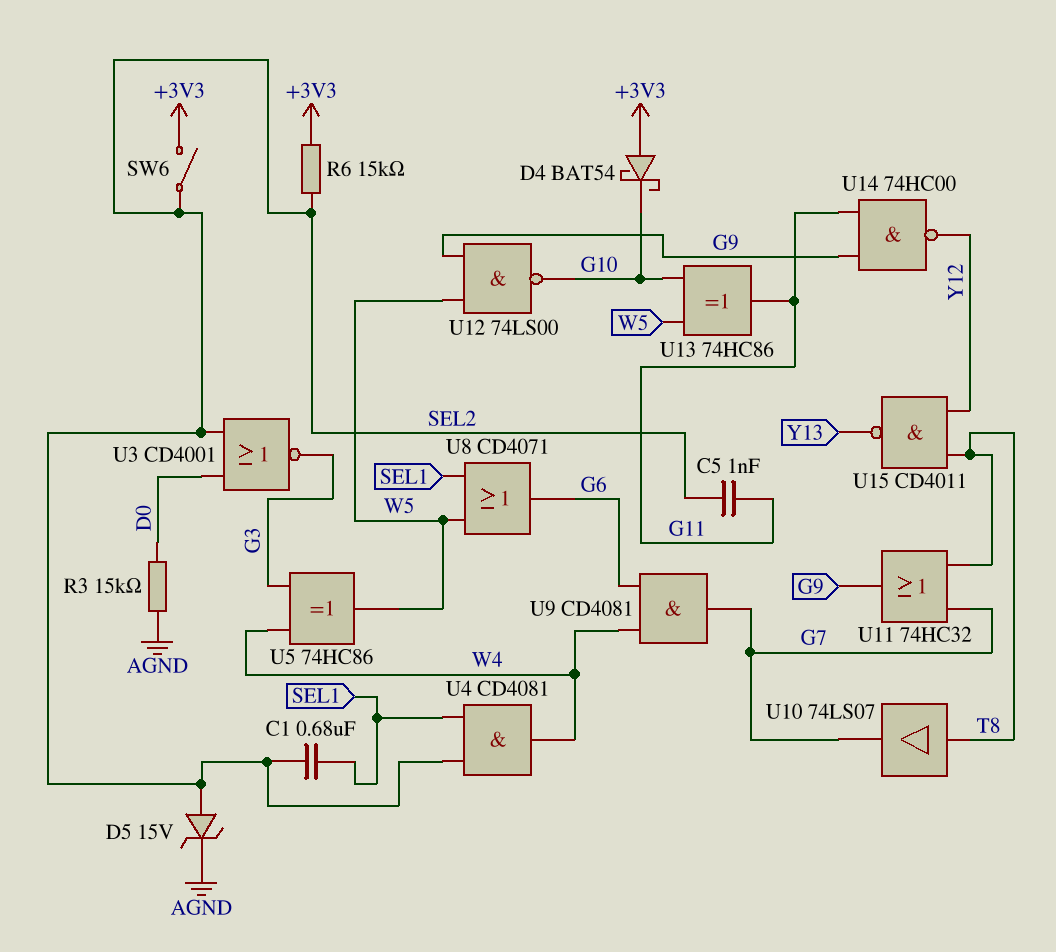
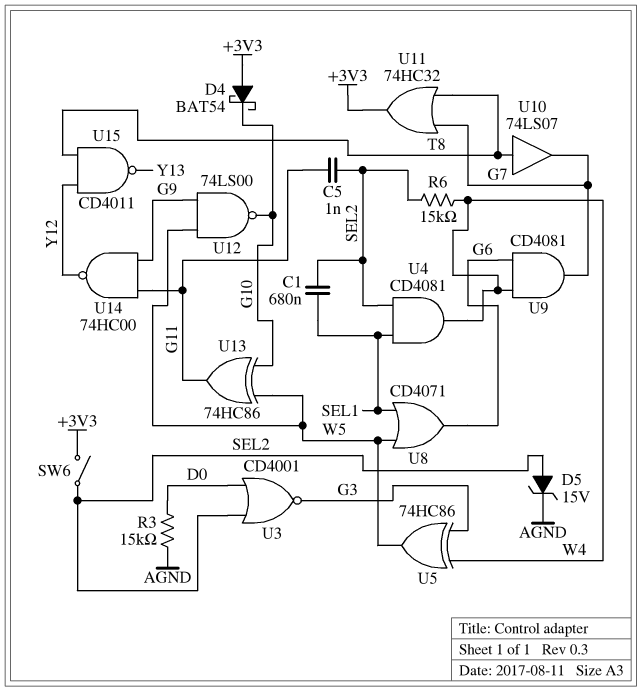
R6: 15k (+3V3, SEL2) -> 15k (SEL2, W4)
U11: OR 74HC32 (in G7, in T8, out G9) -> OR 74HC32 (in G7, in T8, out +3V3)

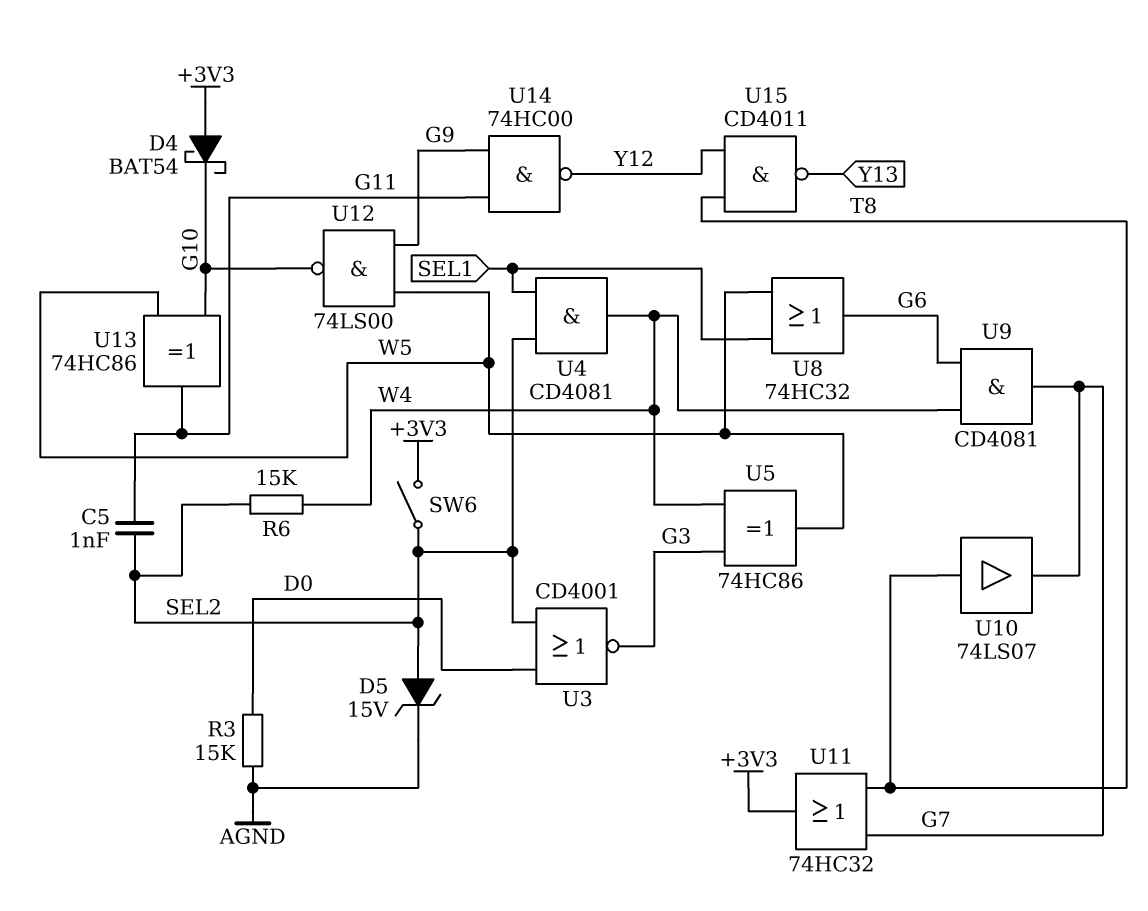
C1: 680nF (SEL1, SEL2) -> none
U8: OR CD4071 (in SEL1, in W5, out G6) -> OR 74HC32 (in SEL1, in W5, out G6)

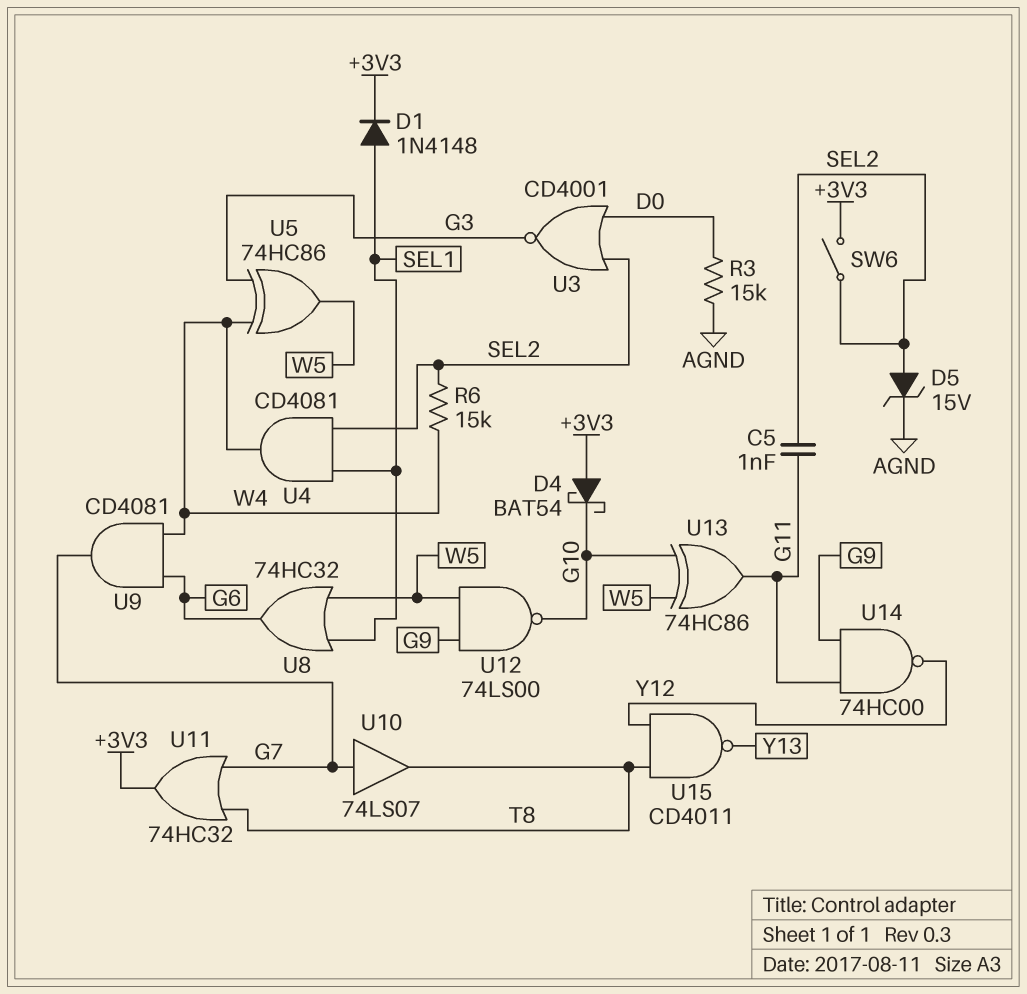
D1: none -> diode 1N4148 (A SEL1, K +3V3)
U10: buffer 74LS07 (in T8, out G7) -> buffer 74LS07 (in G7, out T8)

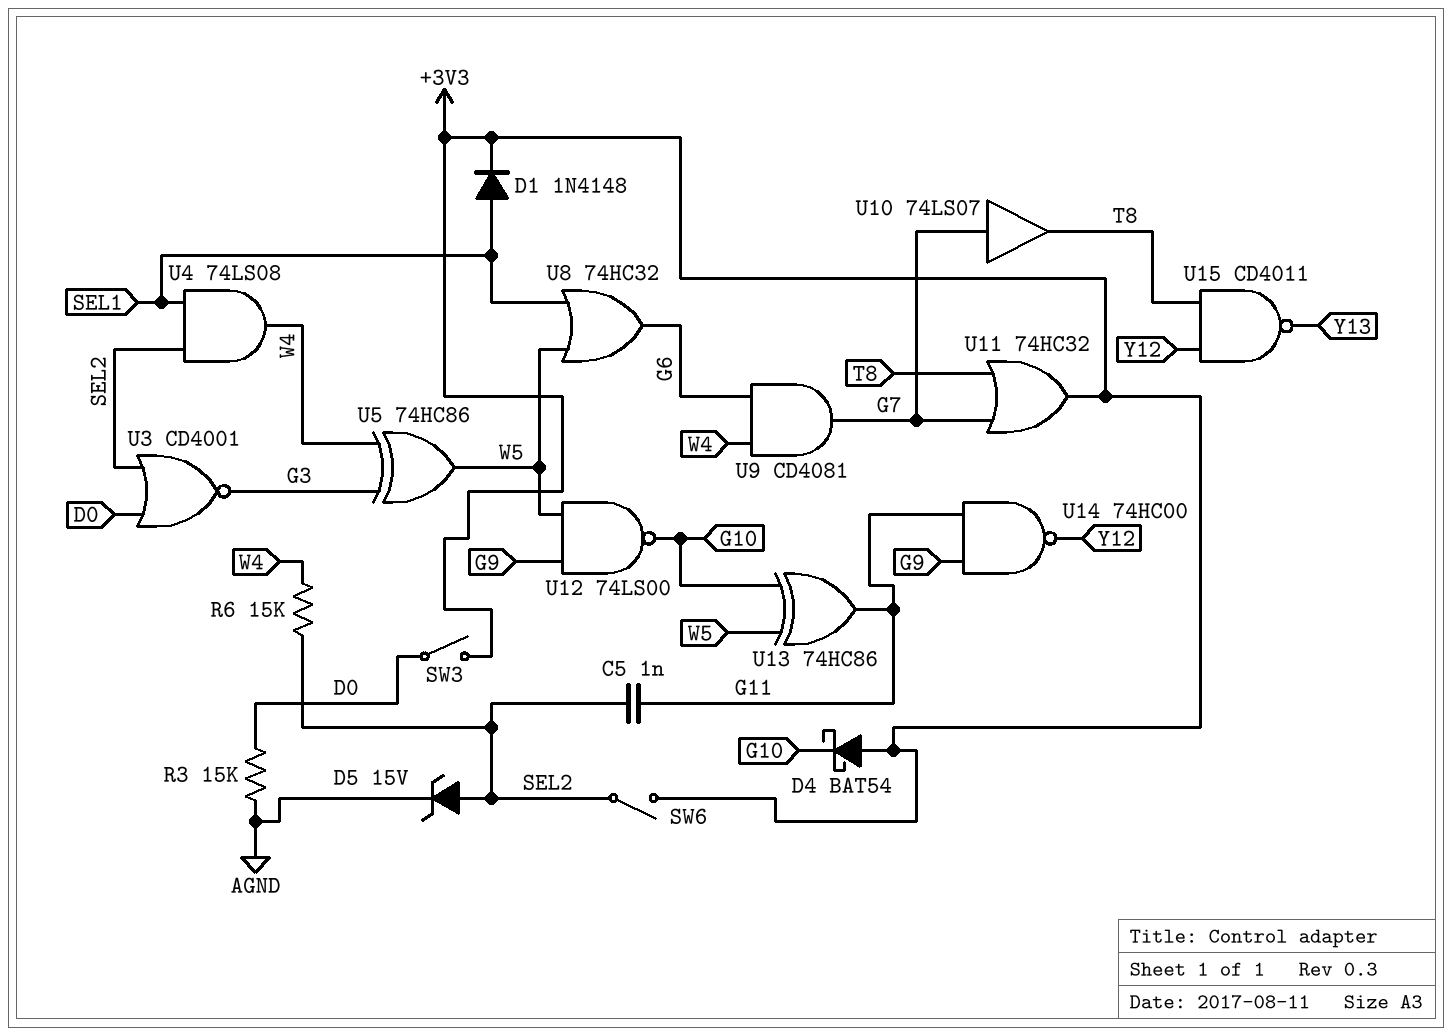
SW3: none -> switch (+3V3, D0)
U4: AND CD4081 (in SEL1, in SEL2, out W4) -> AND 74LS08 (in SEL1, in SEL2, out W4)

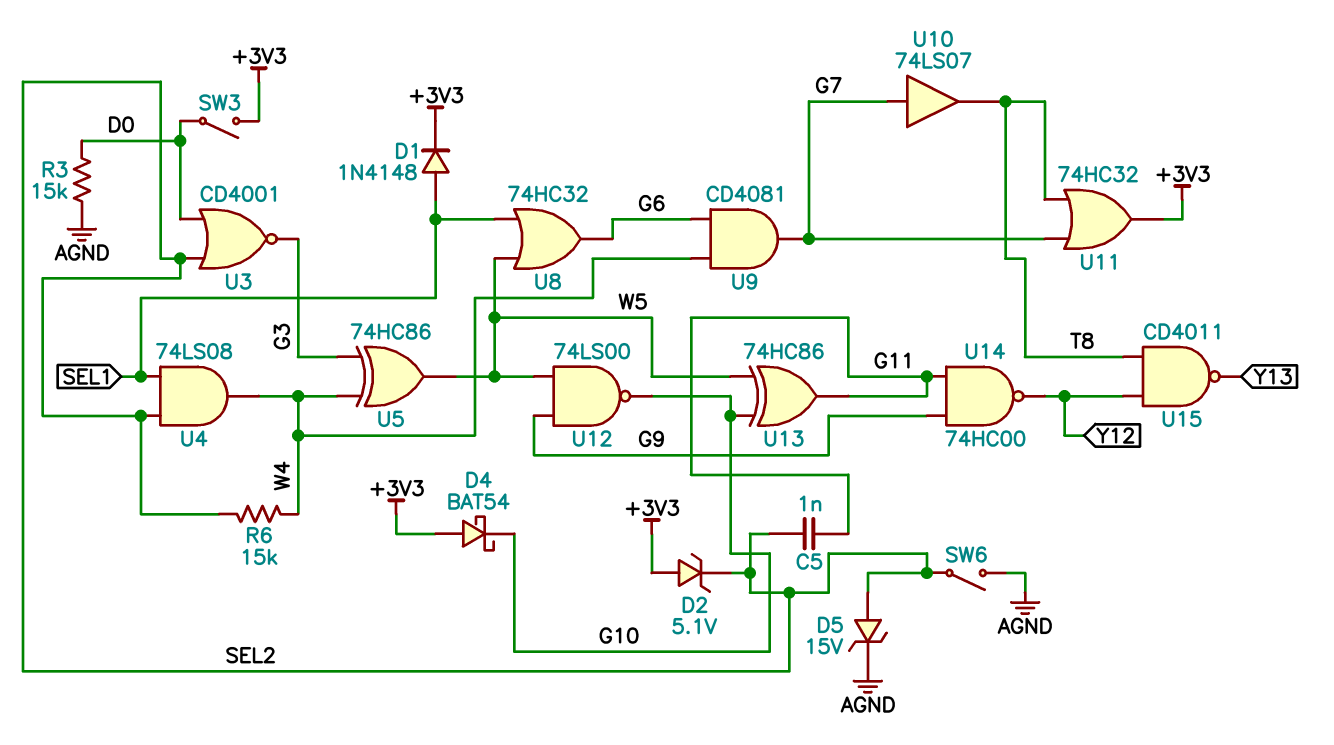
D2: none -> zener 5.1V (A +3V3, K SEL2)
SW6: switch (+3V3, SEL2) -> switch (AGND, SEL2)

